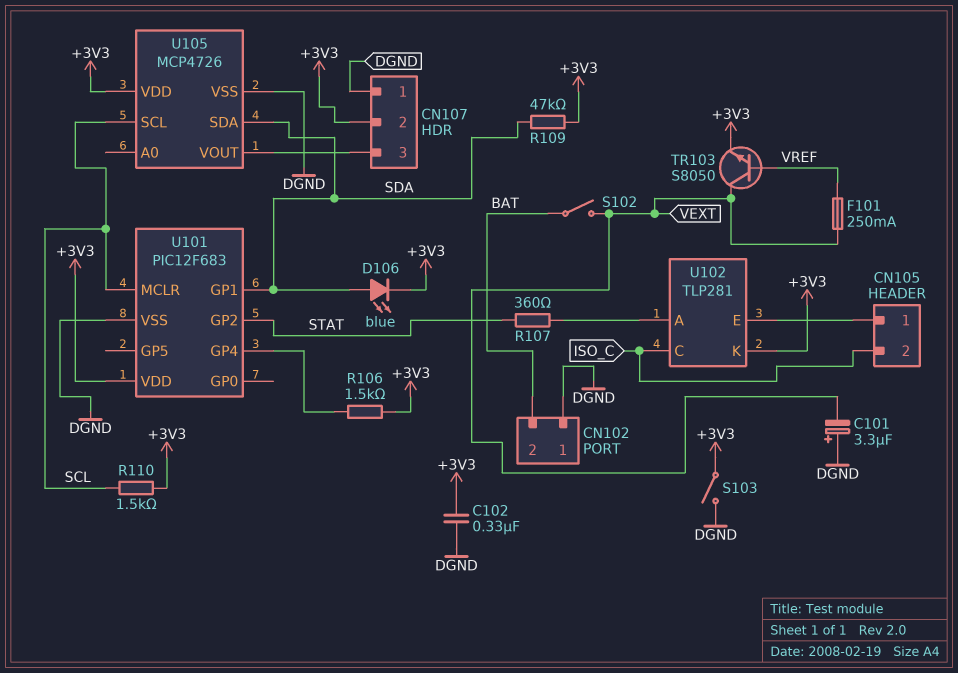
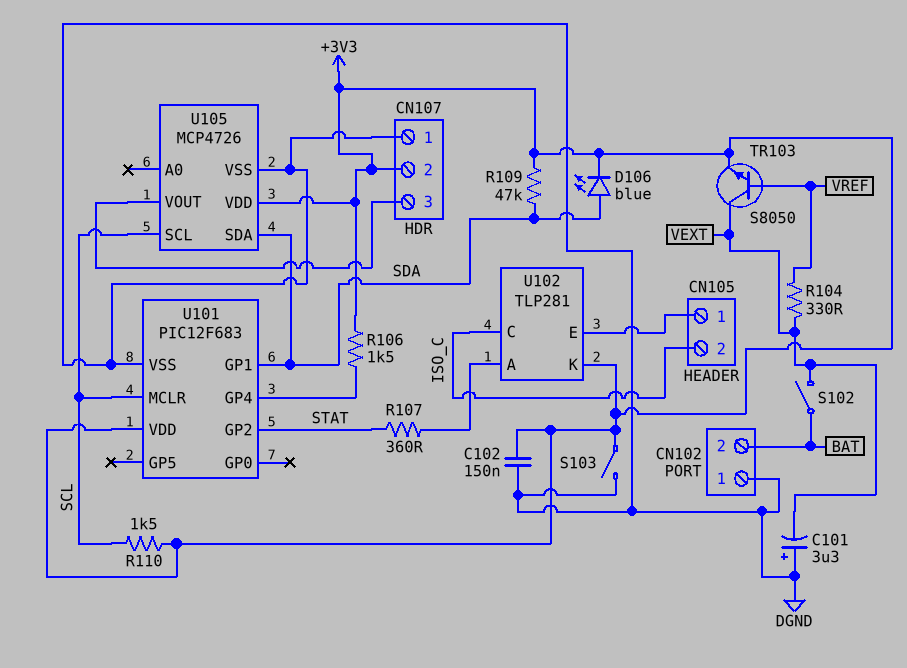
C102: 330nF (+3V3, DGND) -> 150nF (+3V3, DGND)
F101: 250mA (VEXT, VREF) -> none
R104: none -> 330 (VEXT, VREF)

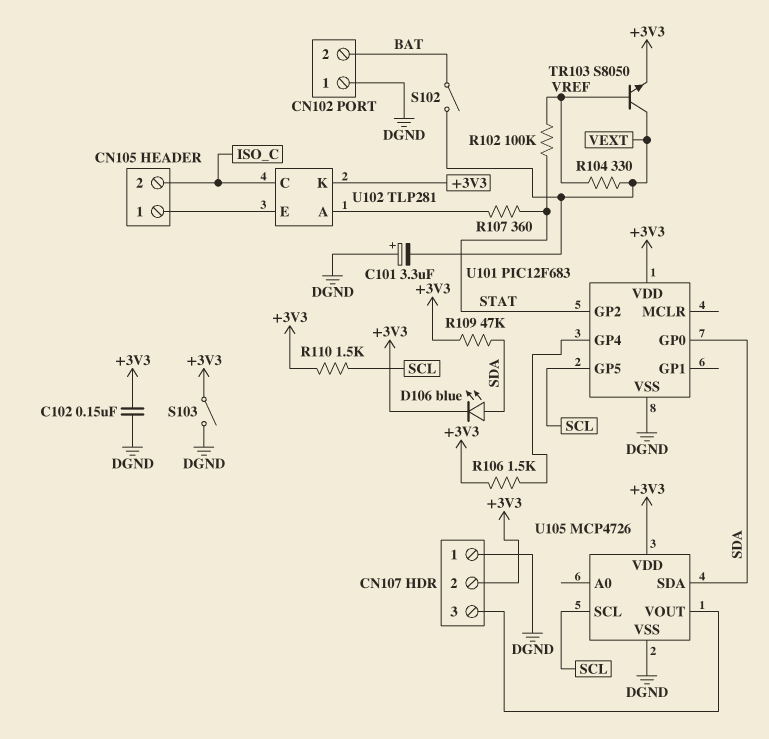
R102: none -> 100k (STAT, VREF)
U101 pin GP0: none -> SDA
U101 pin GP1: SDA -> none
U101 pin GP5: none -> SCL
U101 pin MCLR: SCL -> none

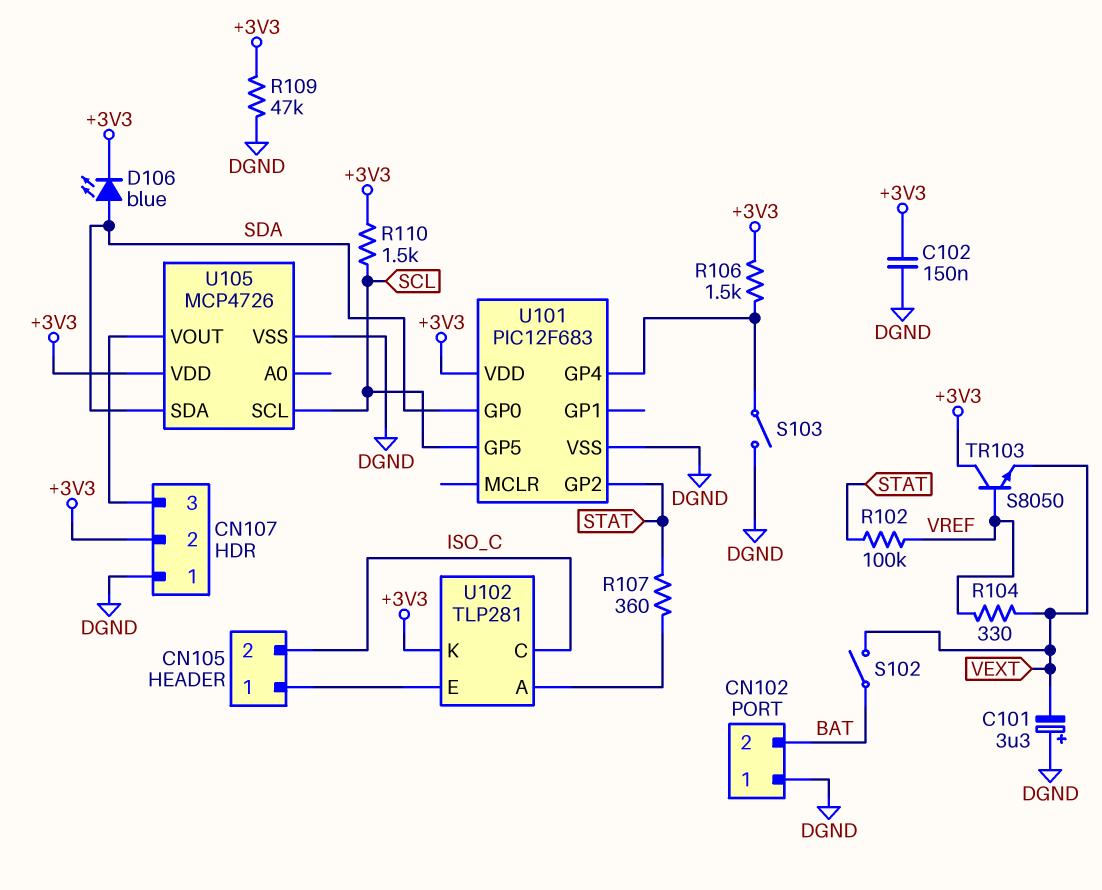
R109: 47k (+3V3, SDA) -> 47k (+3V3, DGND)
S103: switch (+3V3, DGND) -> switch (DGND, U101/GP4)
TR103: NPN S8050 (B VREF, C VEXT, E +3V3) -> NPN S8050 (B VREF, C +3V3, E VEXT)

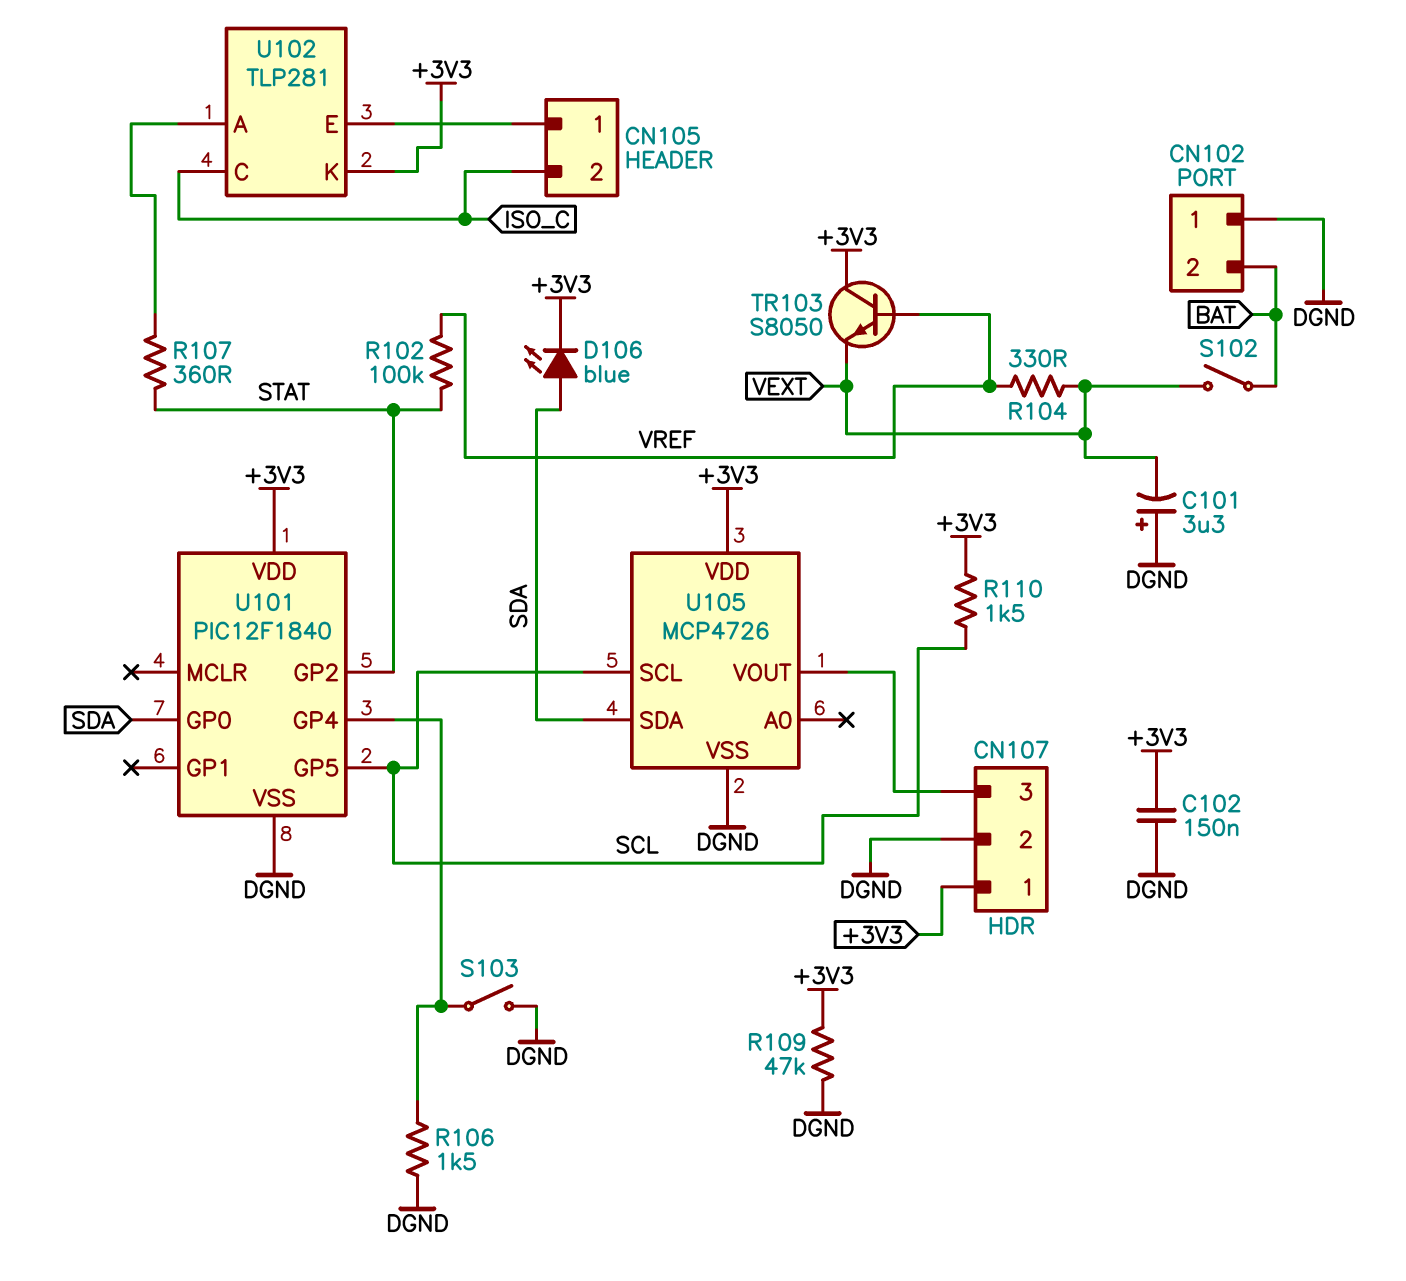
CN107 pin 1: DGND -> +3V3
CN107 pin 2: +3V3 -> DGND
R106: 1.5k (+3V3, U101/GP4) -> 1.5k (DGND, U101/GP4)
U101: PIC12F683 -> PIC12F1840

